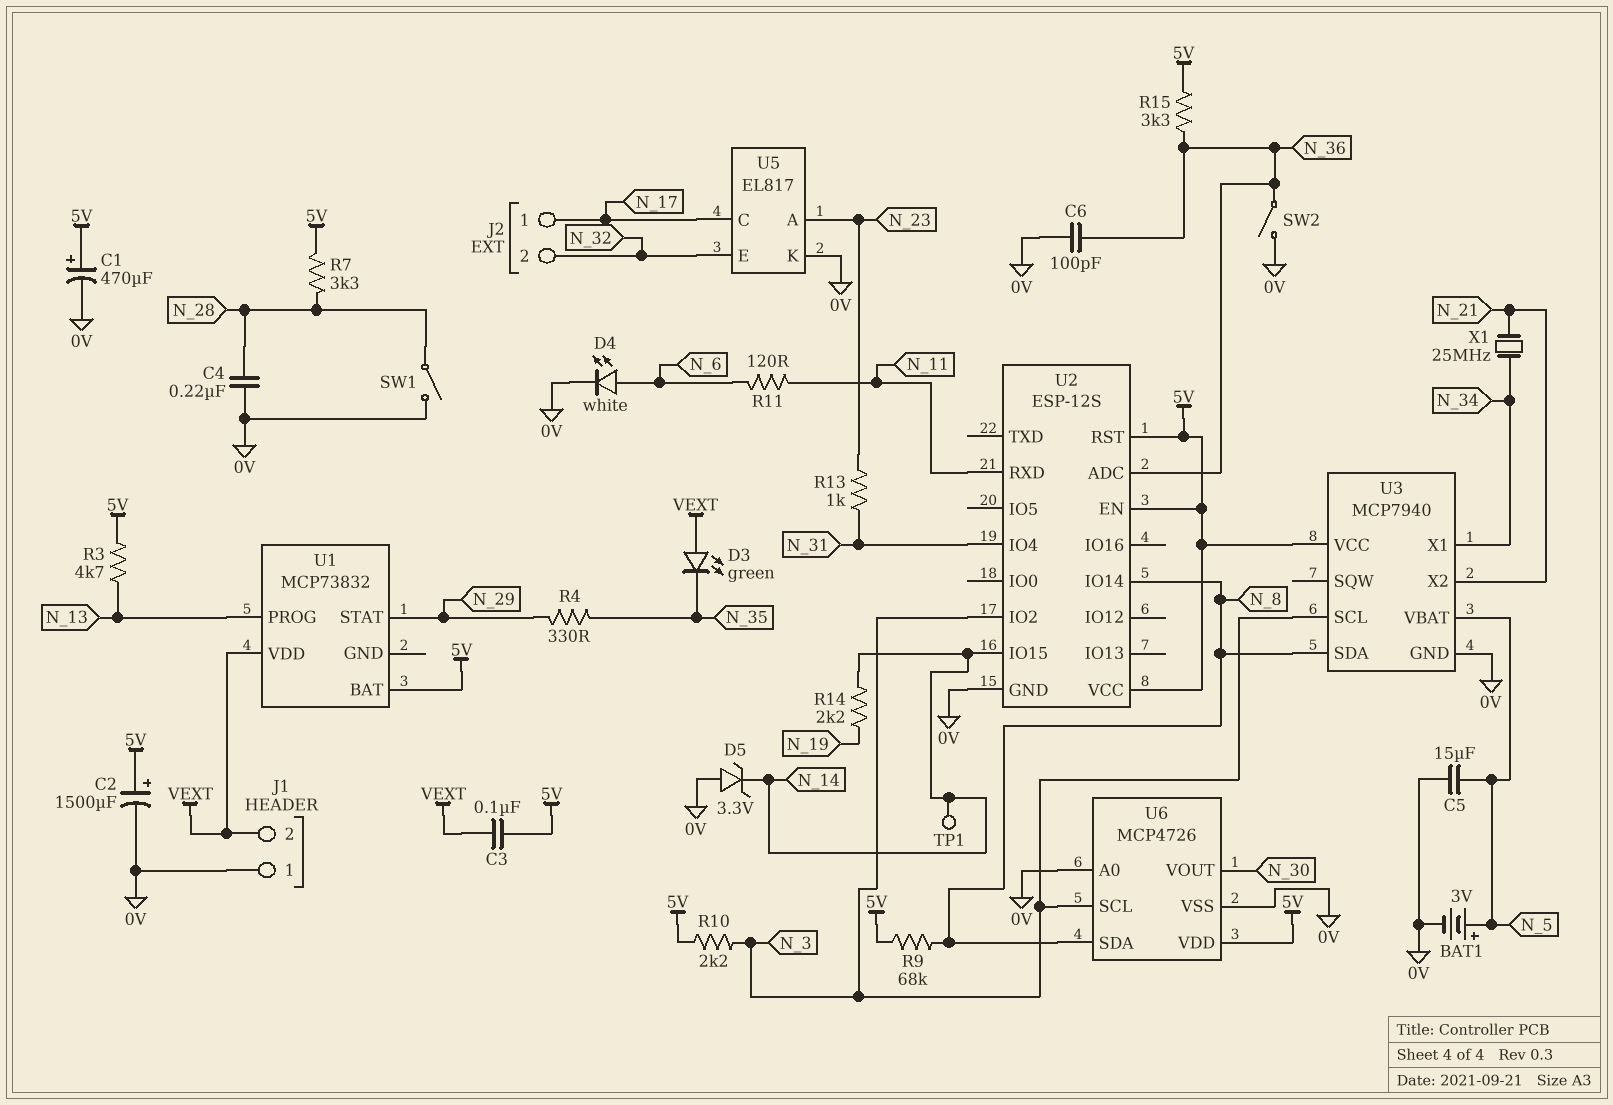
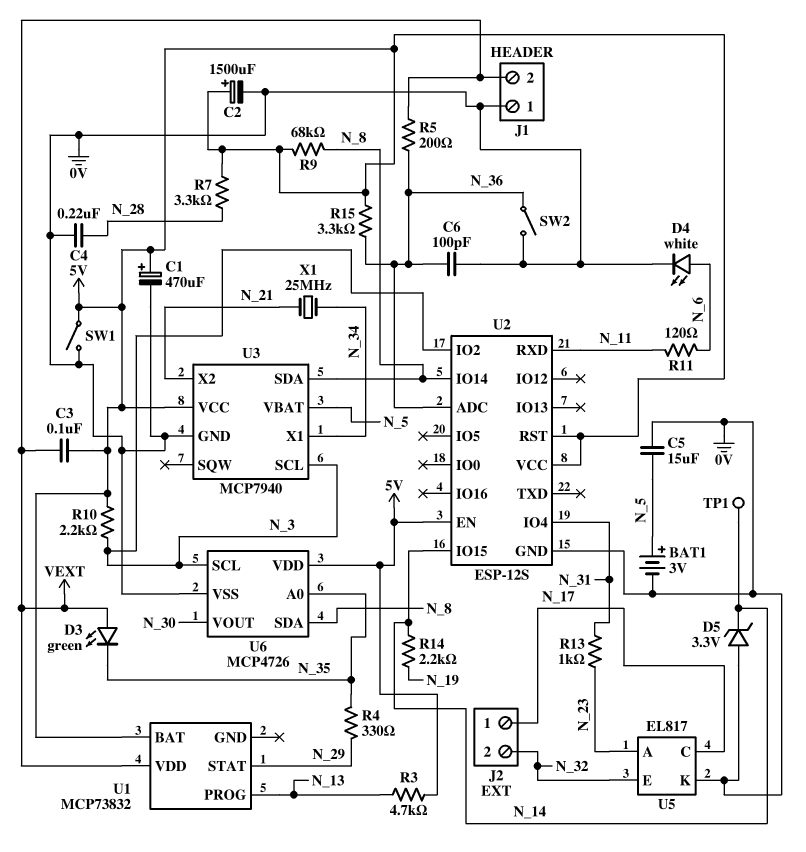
R5: none -> 200 (N_36, VEXT)
SW1: switch (0V, N_28) -> switch (0V, 5V)
U6 pin A0: 0V -> N_35

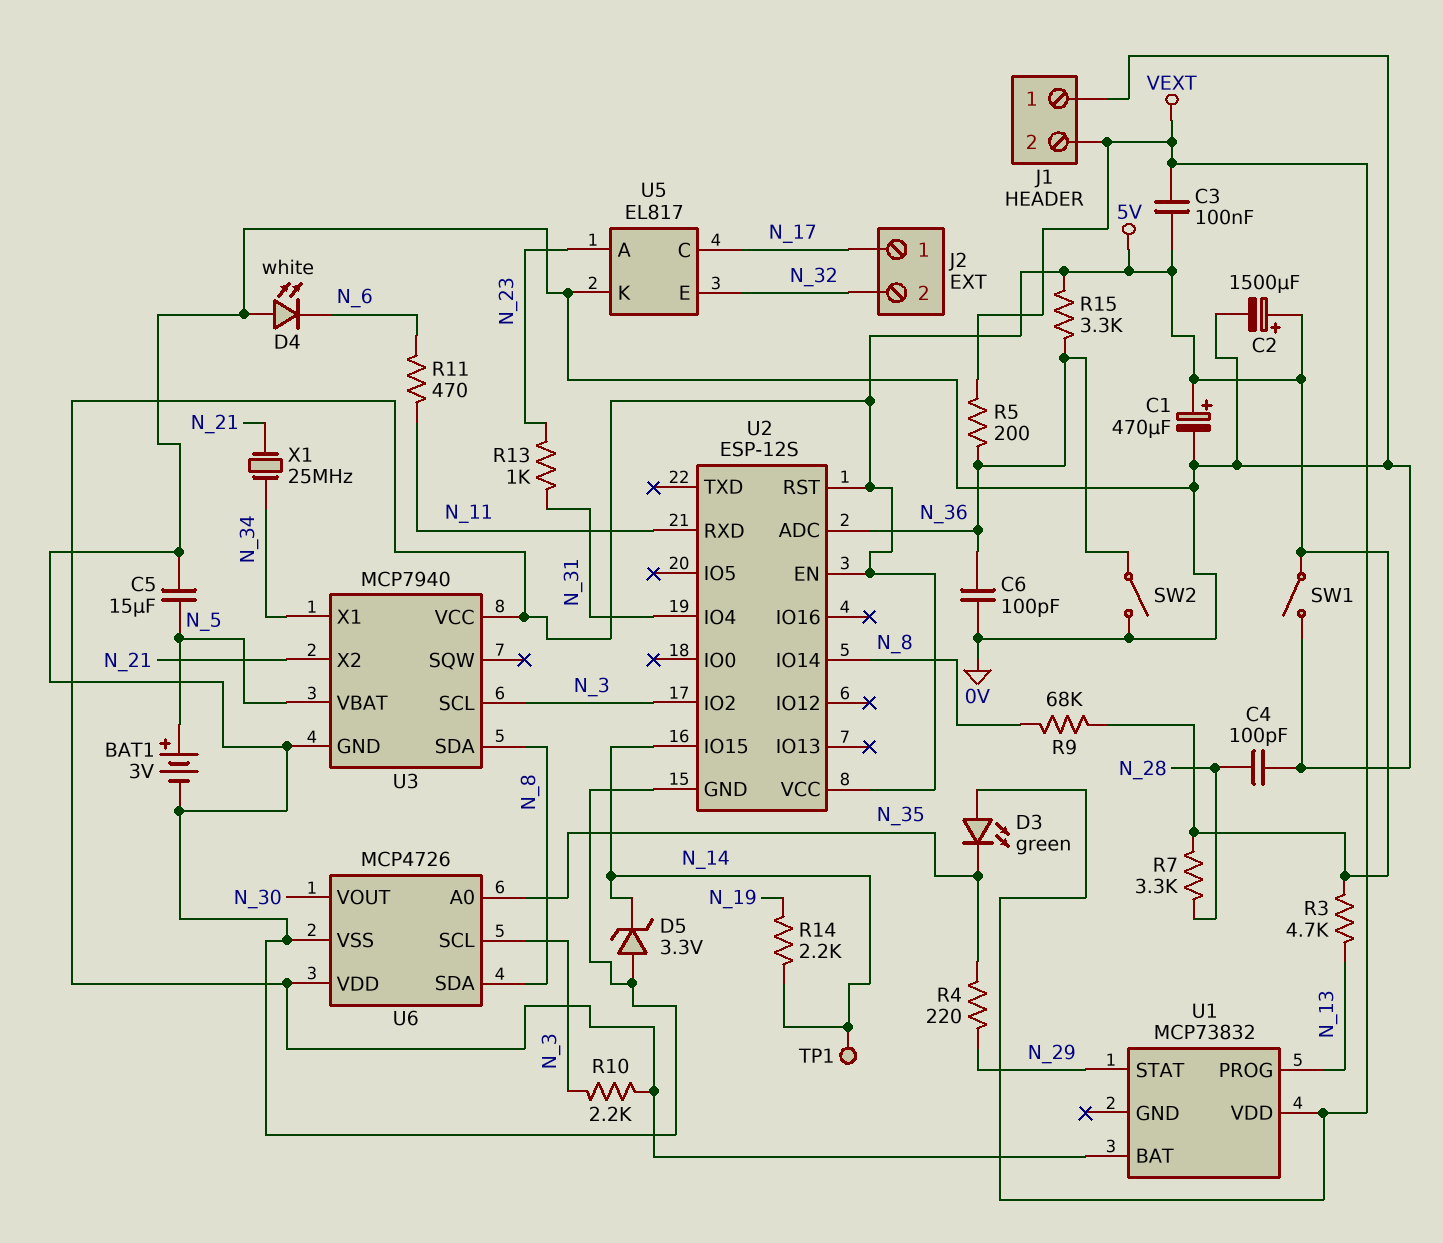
C4: 220nF (0V, N_28) -> 100pF (0V, N_28)
D4: LED white (A N_6, K 0V) -> LED white (A 0V, K N_6)
R4: 330 (N_29, N_35) -> 220 (N_29, N_35)
R11: 120 (N_6, N_11) -> 470 (N_6, N_11)

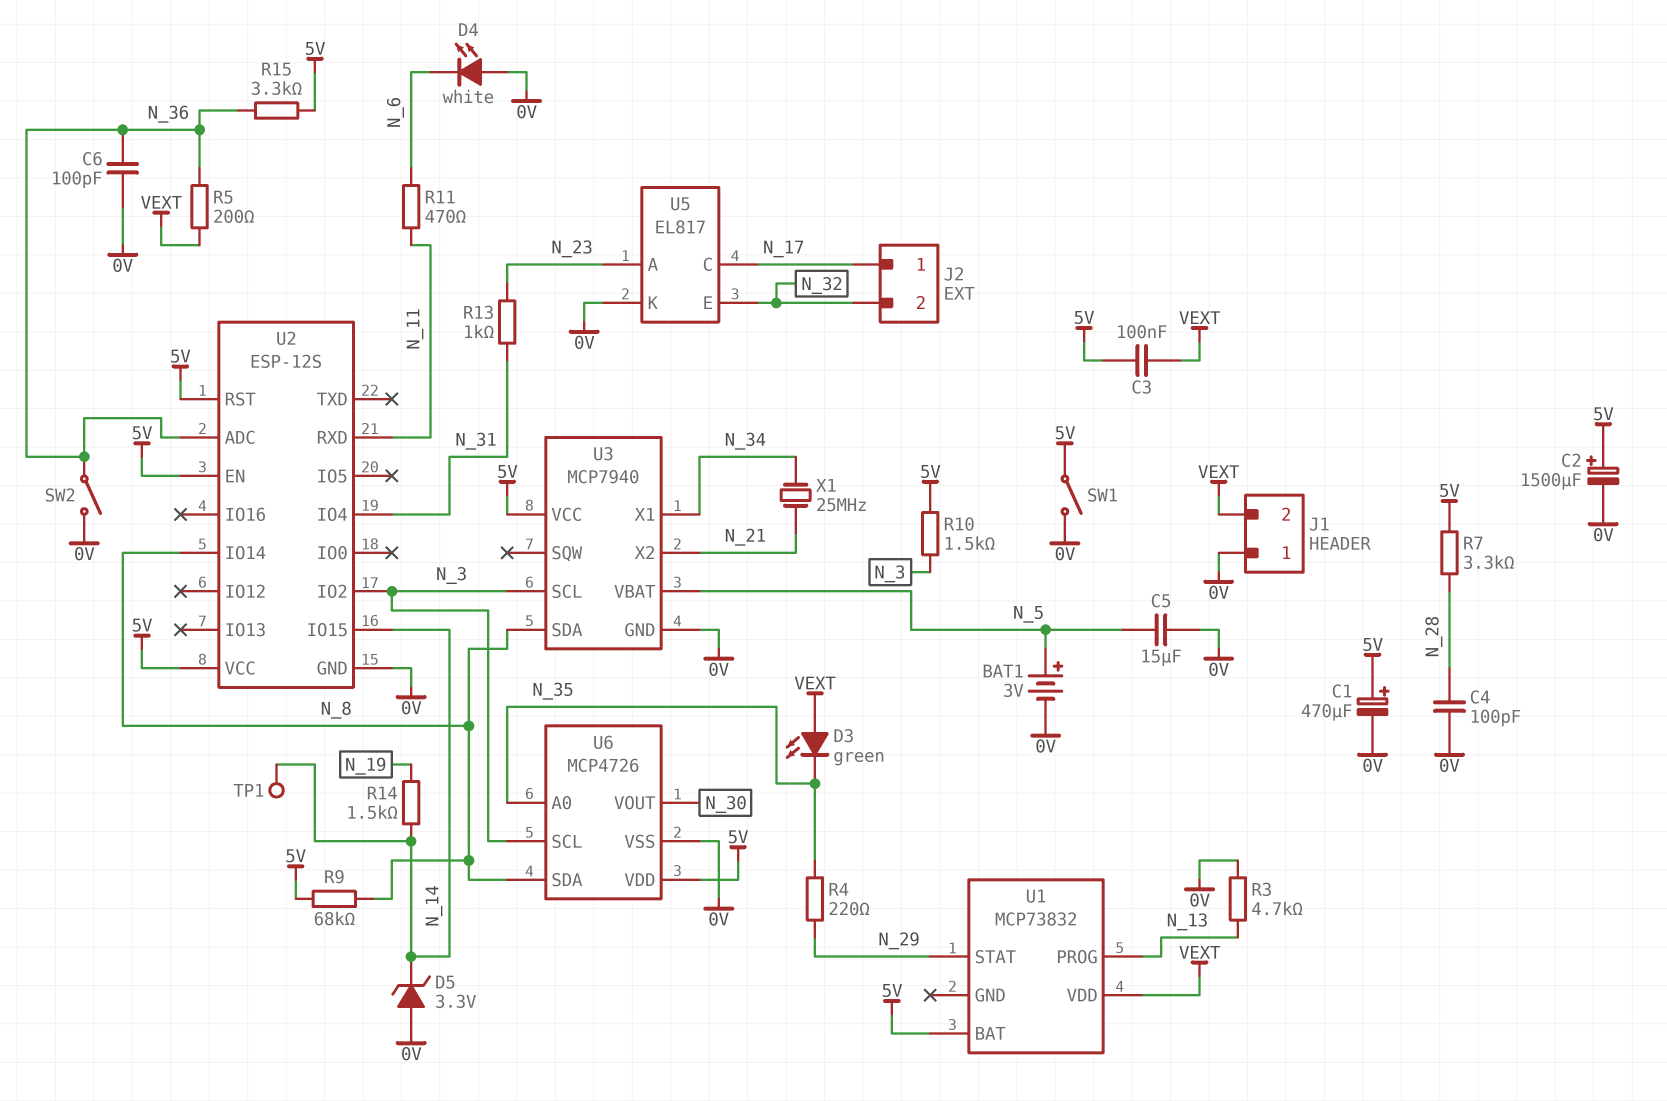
R3: 4.7k (5V, N_13) -> 4.7k (0V, N_13)
R10: 2.2k (5V, N_3) -> 1.5k (5V, N_3)
R14: 2.2k (N_14, N_19) -> 1.5k (N_14, N_19)

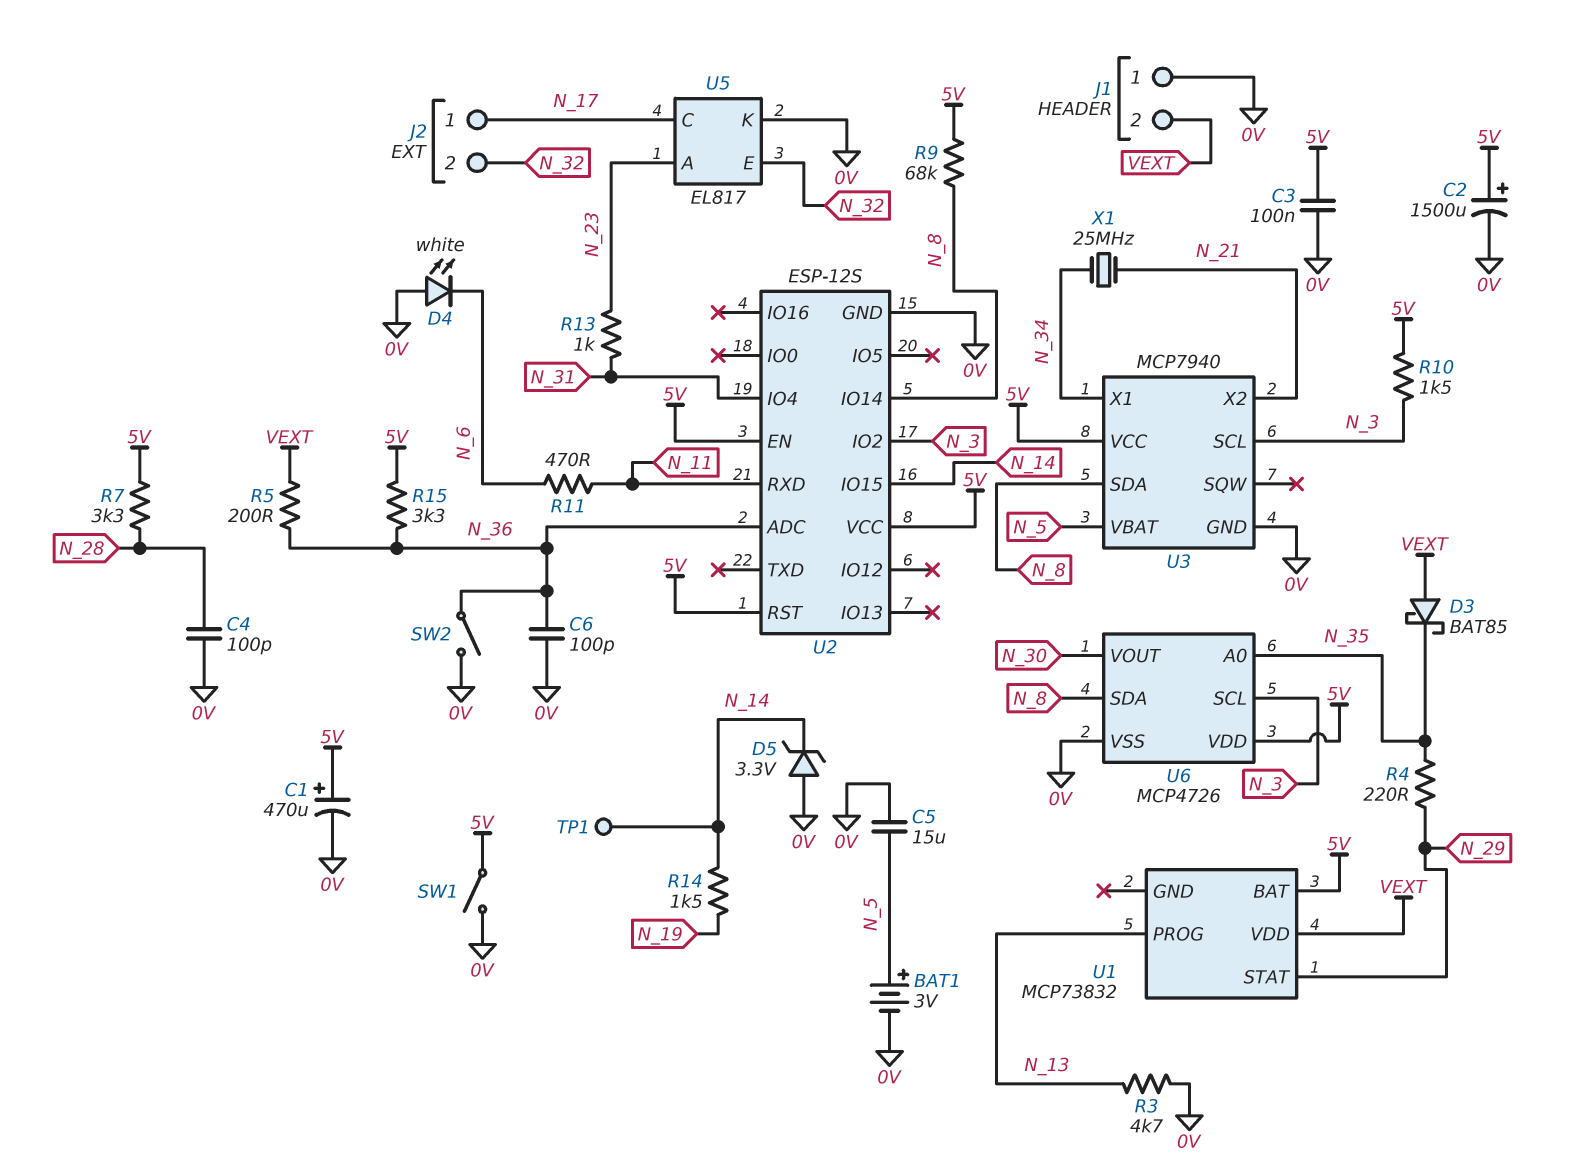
C3: 100nF (5V, VEXT) -> 100nF (0V, 5V)
D3: LED green (A VEXT, K N_35) -> schottky BAT85 (A VEXT, K N_35)

